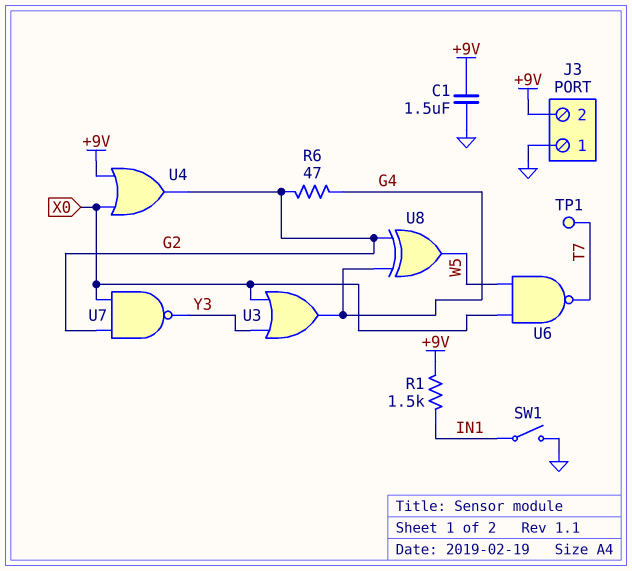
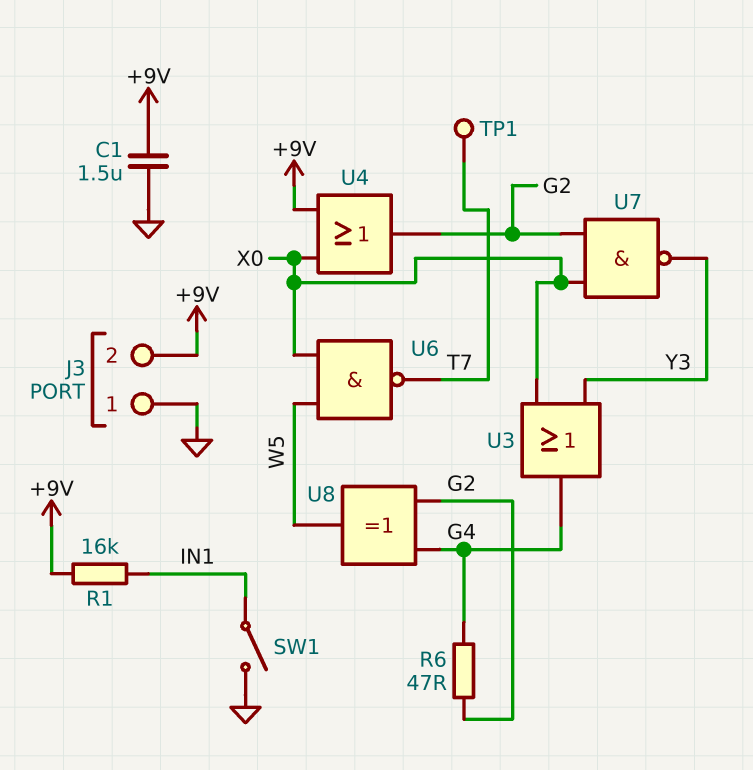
R1: 1.5k (+9V, IN1) -> 16k (+9V, IN1)

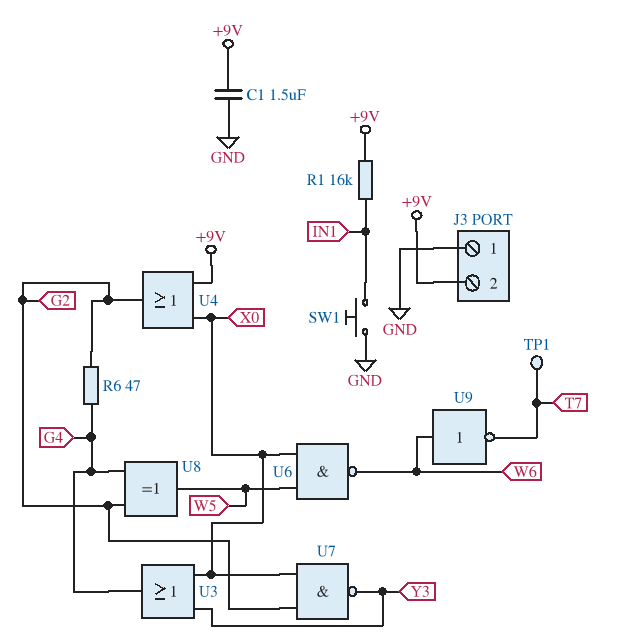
SW1: switch (GND, IN1) -> button (GND, IN1)
U6: NAND (in W5, in X0, out T7) -> NAND (in W5, in X0, out W6)
U9: none -> NOT (in W6, out T7)

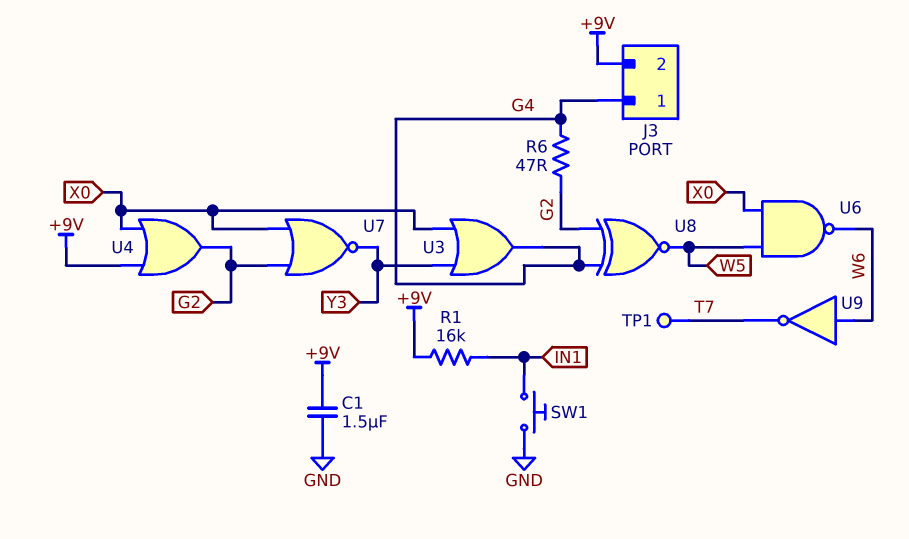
J3 pin 1: GND -> G4
U7: NAND (in G2, in X0, out Y3) -> NOR (in G2, in X0, out Y3)
U8: XOR (in G2, in G4, out W5) -> XNOR (in G2, in G4, out W5)

